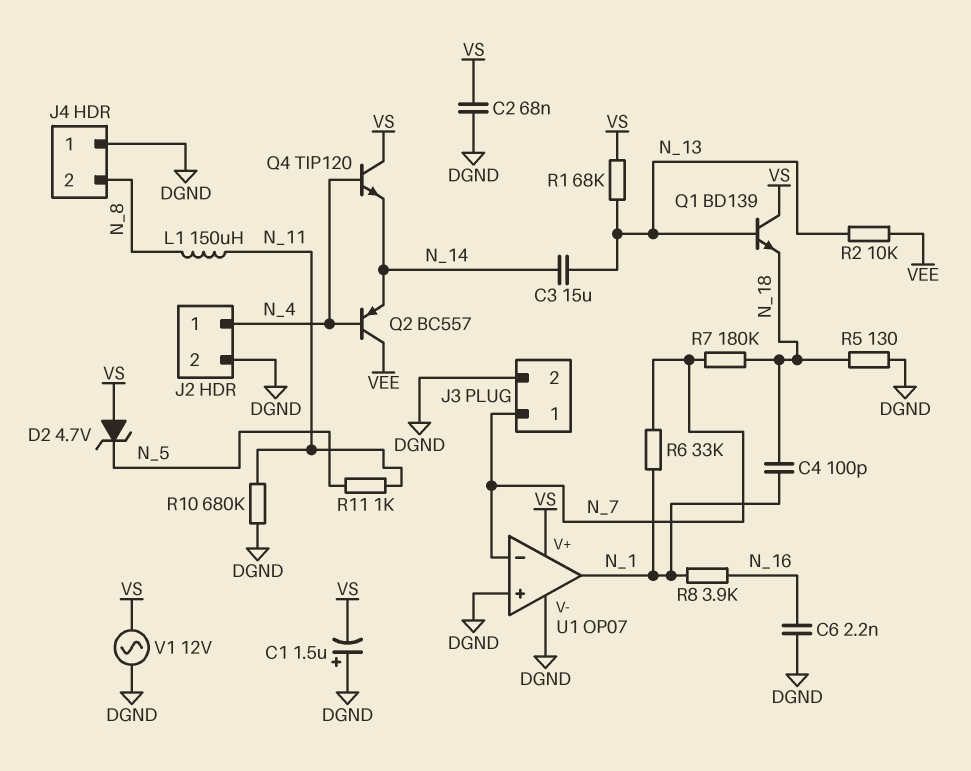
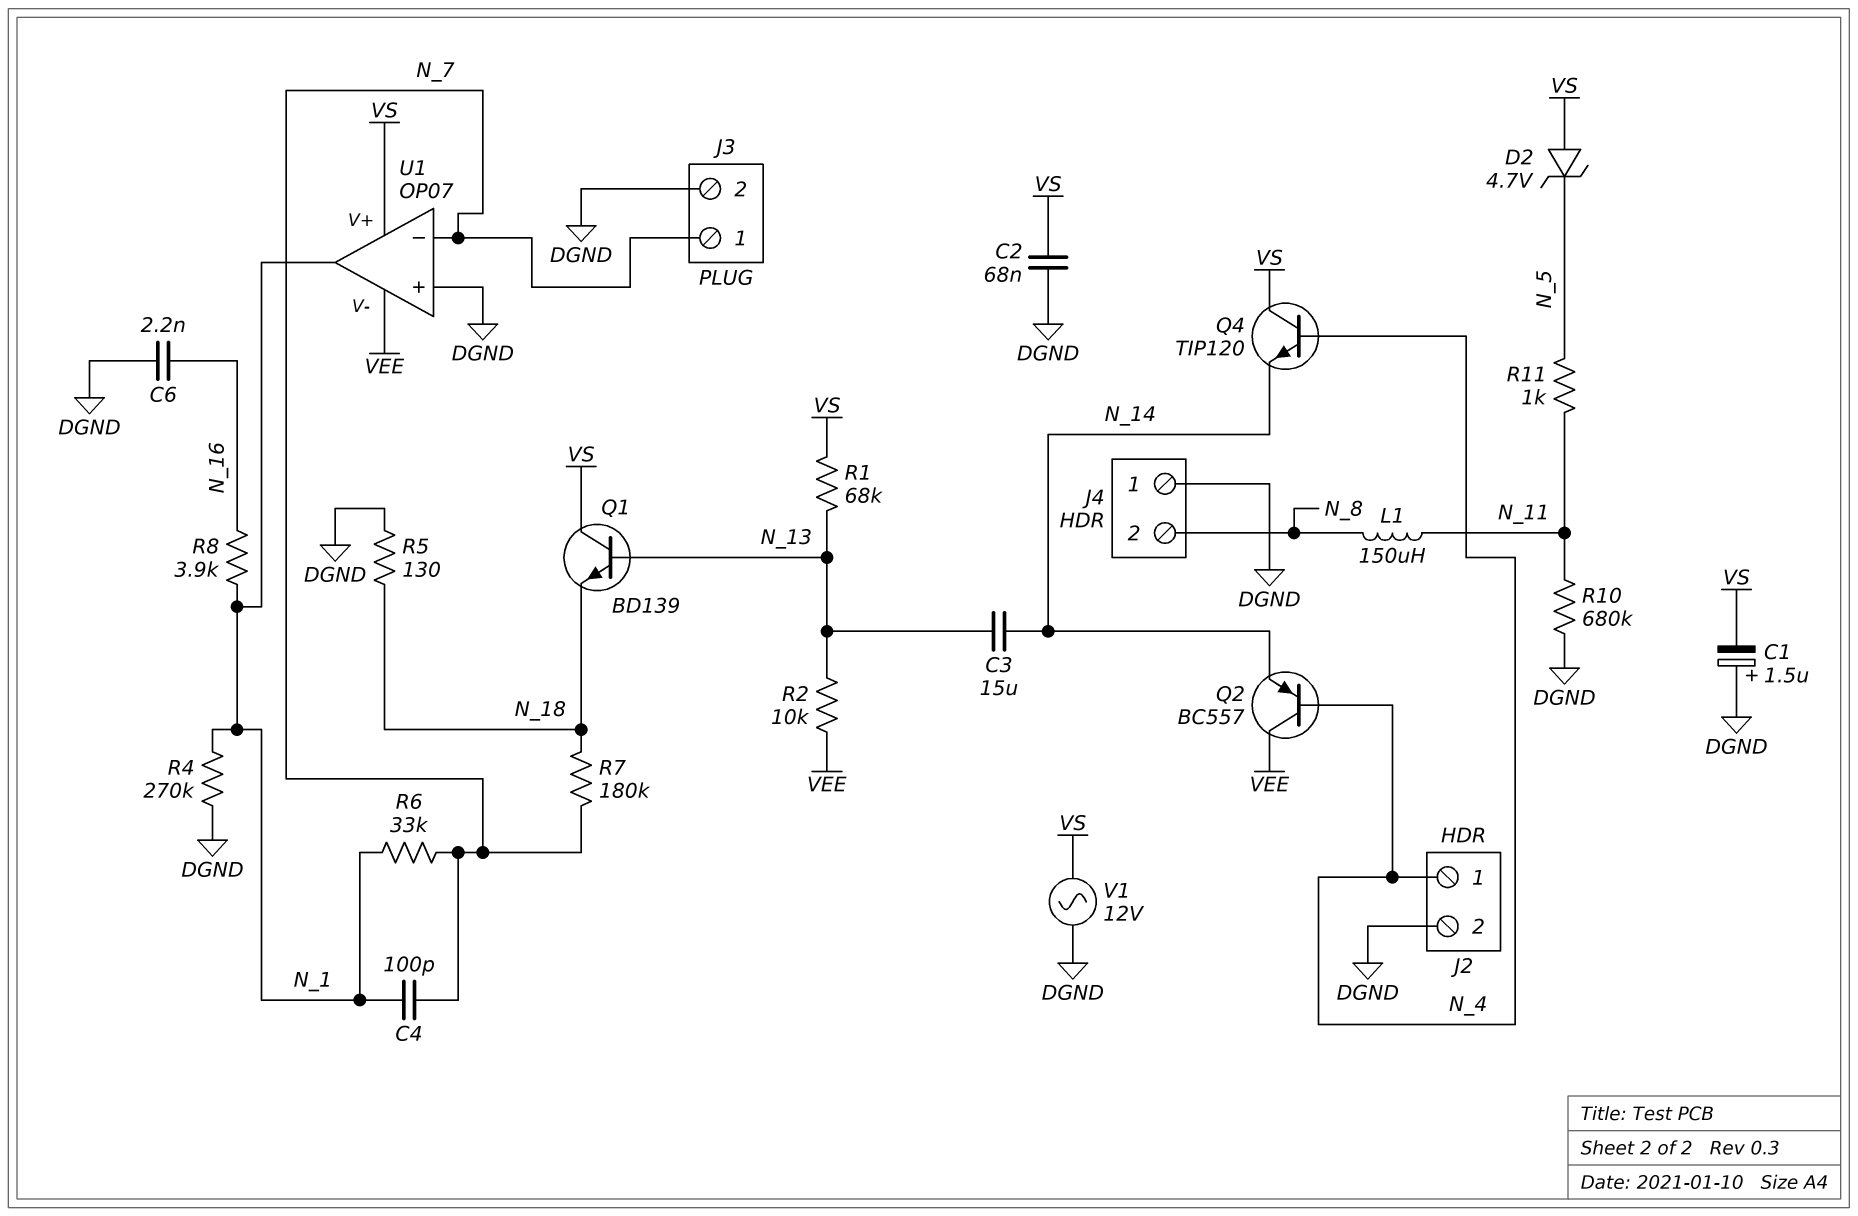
C4: 100pF (N_1, N_18) -> 100pF (N_1, N_7)
R4: none -> 270k (DGND, N_1)
U1 pin V-: DGND -> VEE

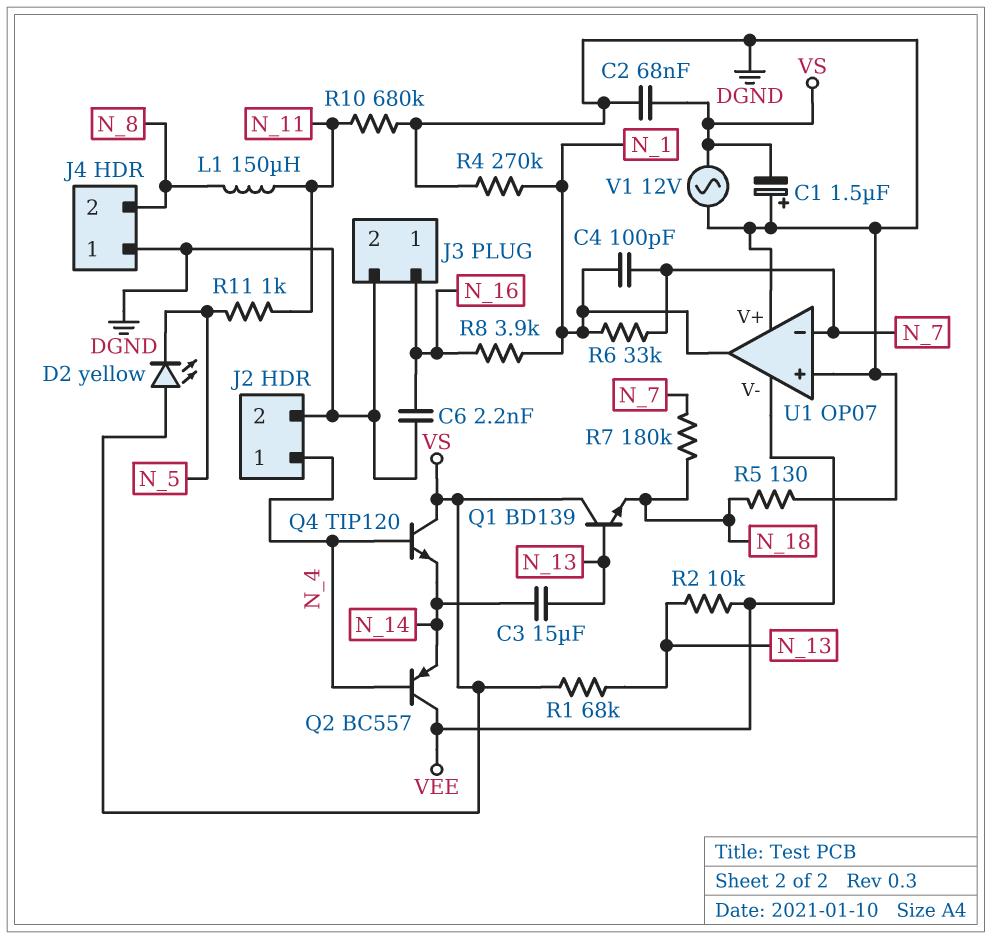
D2: zener 4.7V (A VS, K N_5) -> LED yellow (A VS, K N_5)
J3 pin 1: N_7 -> N_16
U1 pin V+: VS -> DGND

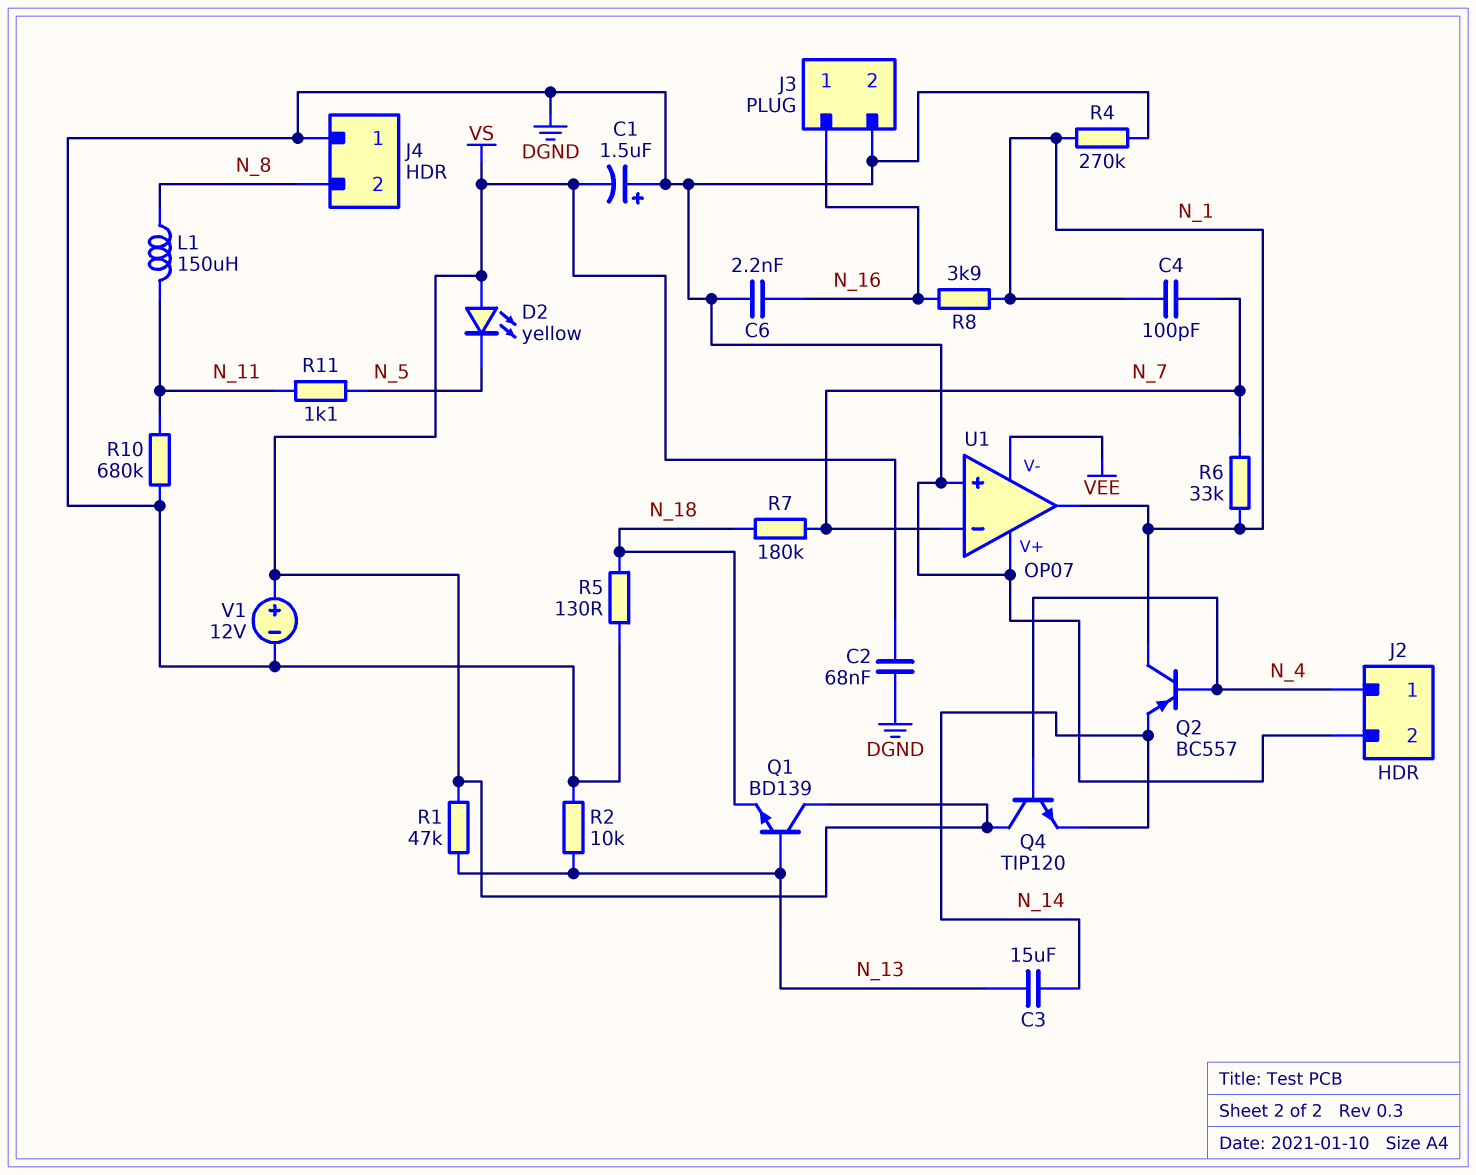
Q2: PNP BC557 (B N_4, C VEE, E N_14) -> PNP BC557 (B N_4, C N_1, E N_14)
R1: 68k (N_13, VS) -> 47k (N_13, VS)
R2: 10k (N_13, VEE) -> 10k (DGND, N_13)
R11: 1k (N_5, N_11) -> 1.1k (N_5, N_11)
V1: AC 12V (DGND, VS) -> 12V (plus VS, minus DGND)

